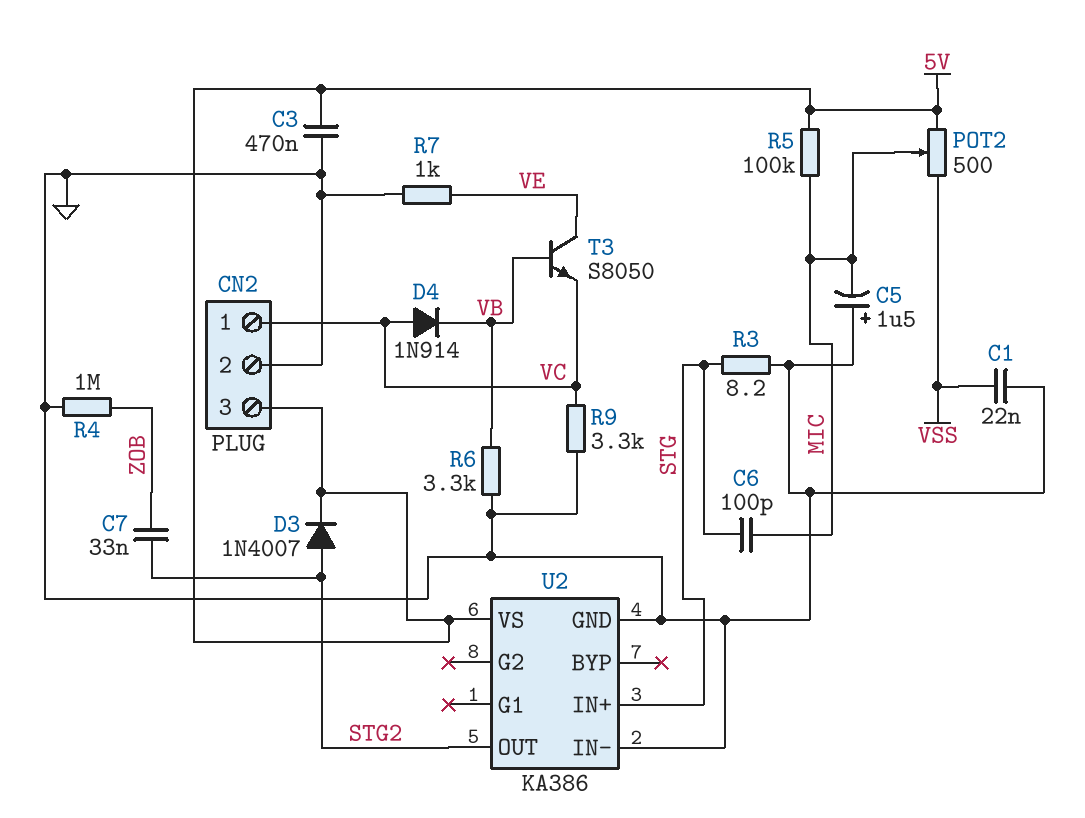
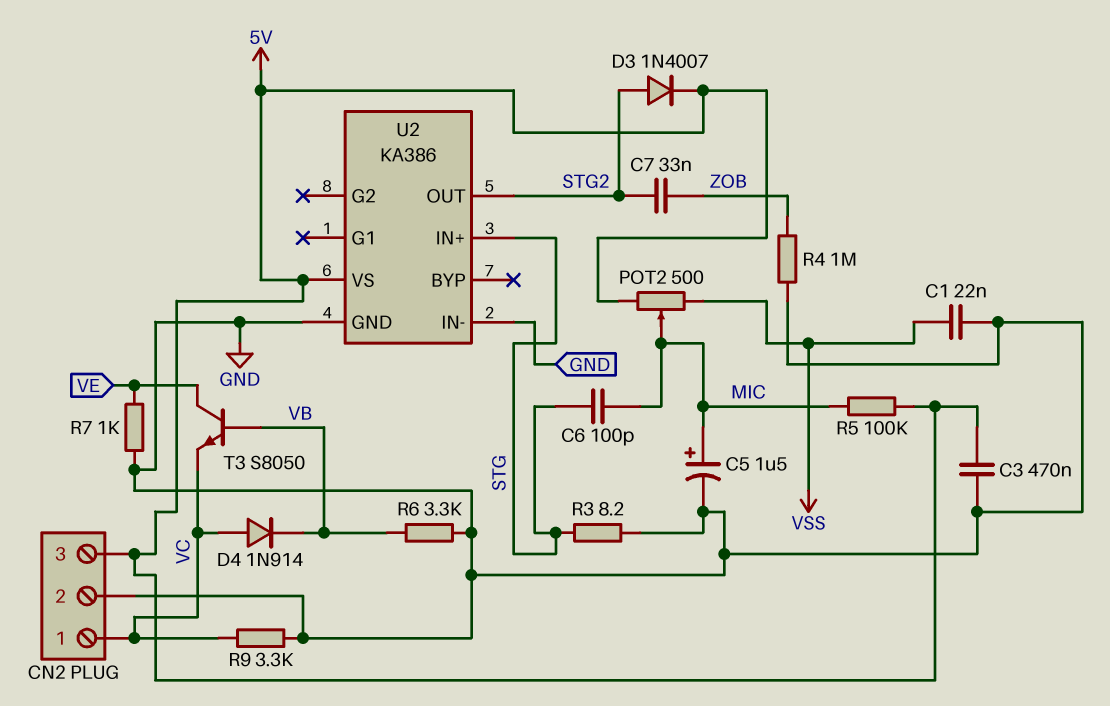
C5: 1.5uF (plus GND, minus MIC) -> 1.5uF (plus MIC, minus GND)

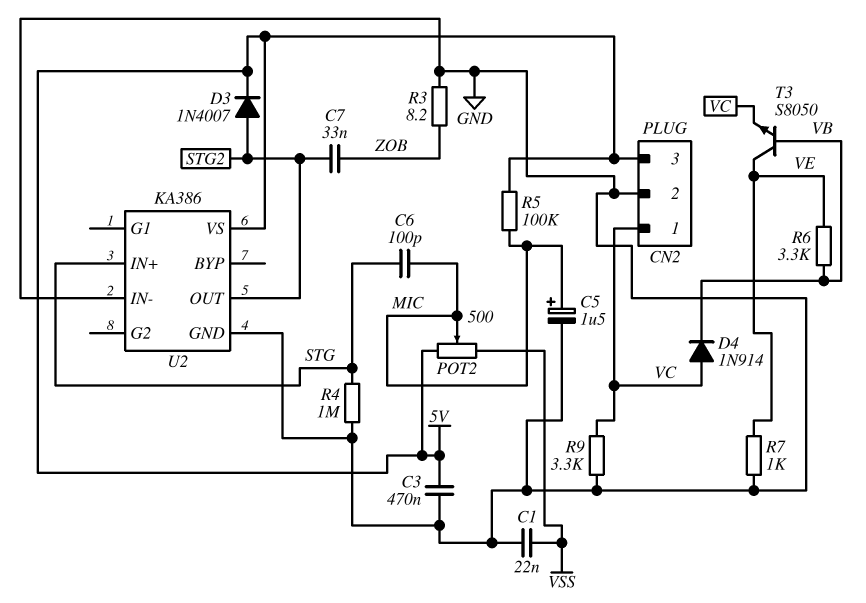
R3: 8.2 (GND, STG) -> 8.2 (GND, ZOB)
R4: 1M (GND, ZOB) -> 1M (GND, STG)
R6: 3.3k (GND, VB) -> 3.3k (VB, VE)

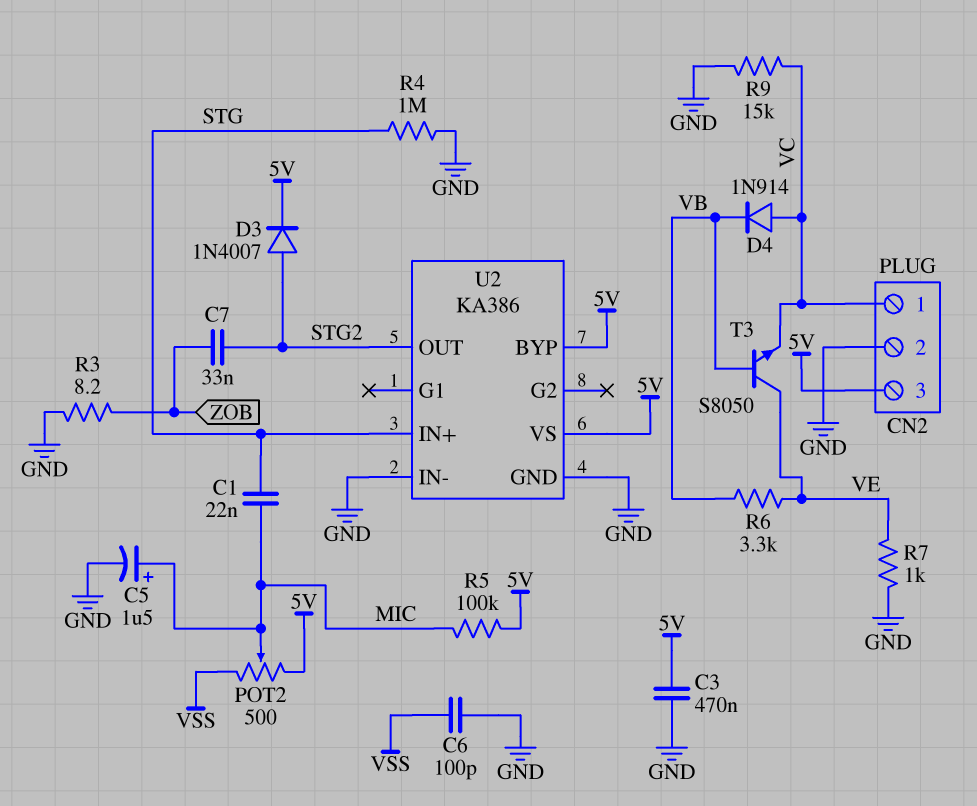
C1: 22nF (GND, VSS) -> 22nF (MIC, STG)
C6: 100pF (MIC, STG) -> 100pF (GND, VSS)
R9: 3.3k (GND, VC) -> 15k (GND, VC)
U2 pin BYP: none -> 5V

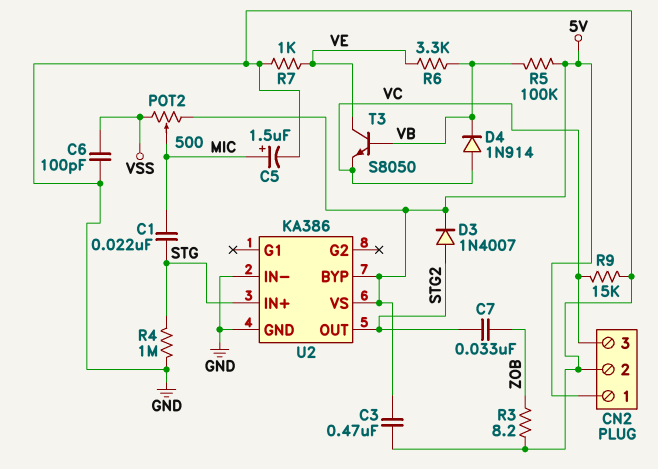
CN2 pin 1: VC -> 5V
CN2 pin 3: 5V -> VC
R5: 100k (5V, MIC) -> 100k (5V, VB)

